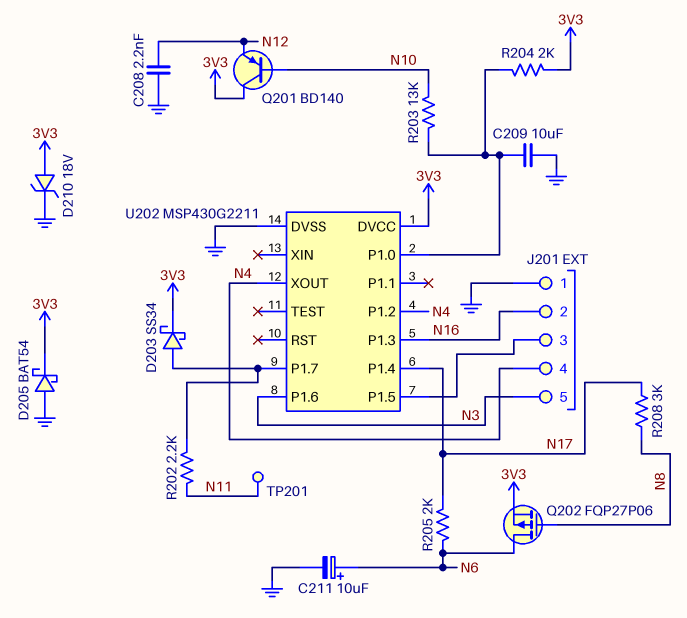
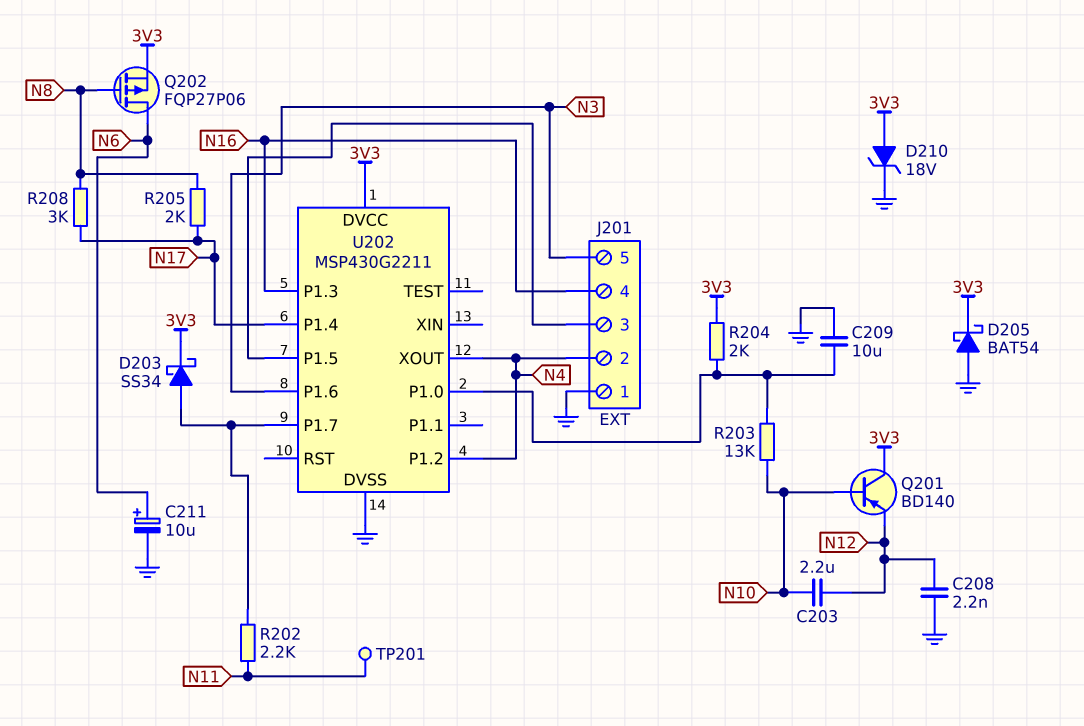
C203: none -> 2.2uF (N10, N12)
J201 pin 2: N16 -> N4
J201 pin 4: N4 -> N16
R205: 2k (N6, N17) -> 2k (N8, N17)

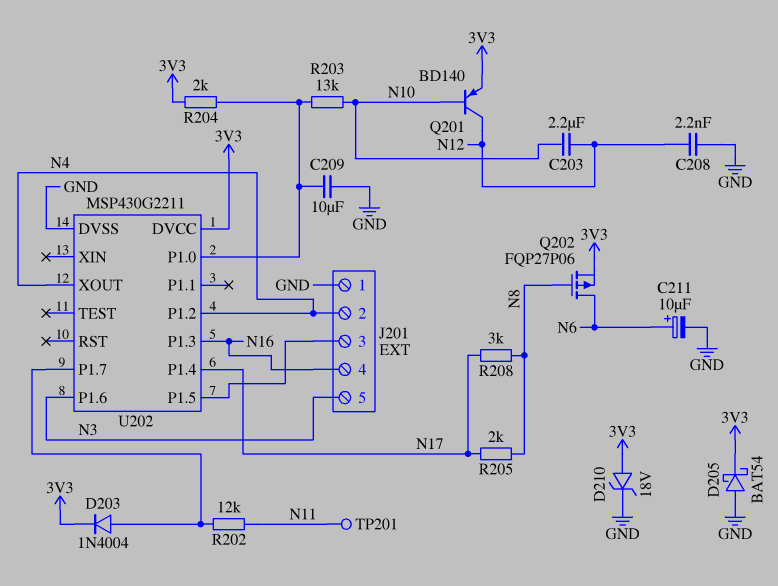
D203: schottky SS34 (A U202/P1.7, K 3V3) -> diode 1N4004 (A U202/P1.7, K 3V3)
Q201: PNP BD140 (B N10, C 3V3, E N12) -> PNP BD140 (B N10, C N12, E 3V3)
R202: 2.2k (N11, U202/P1.7) -> 12k (N11, U202/P1.7)

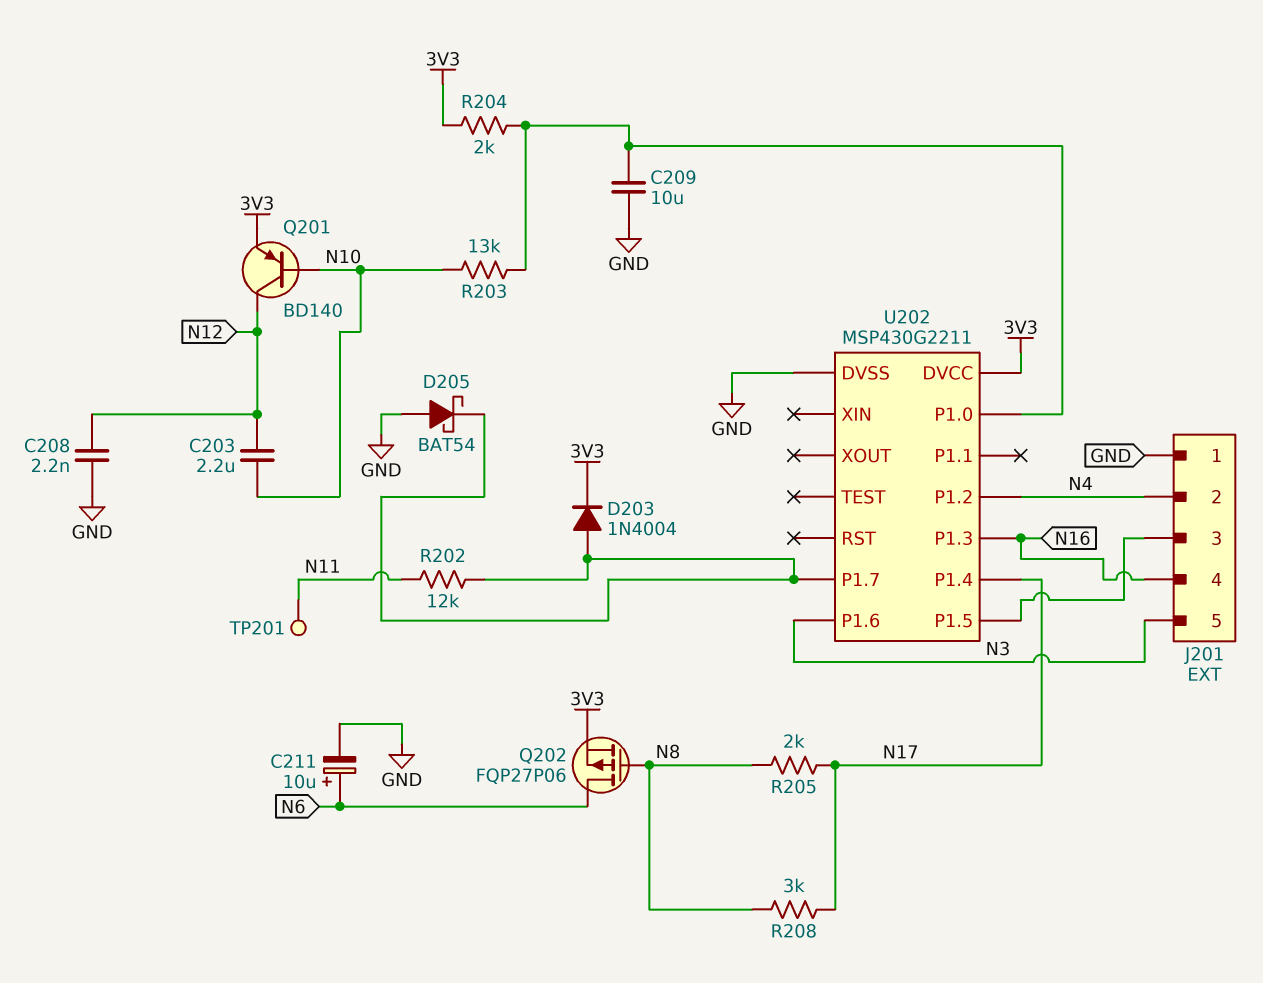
D205: schottky BAT54 (A GND, K 3V3) -> schottky BAT54 (A GND, K U202/P1.7)
D210: zener 18V (A 3V3, K GND) -> none
U202 pin XOUT: N4 -> none

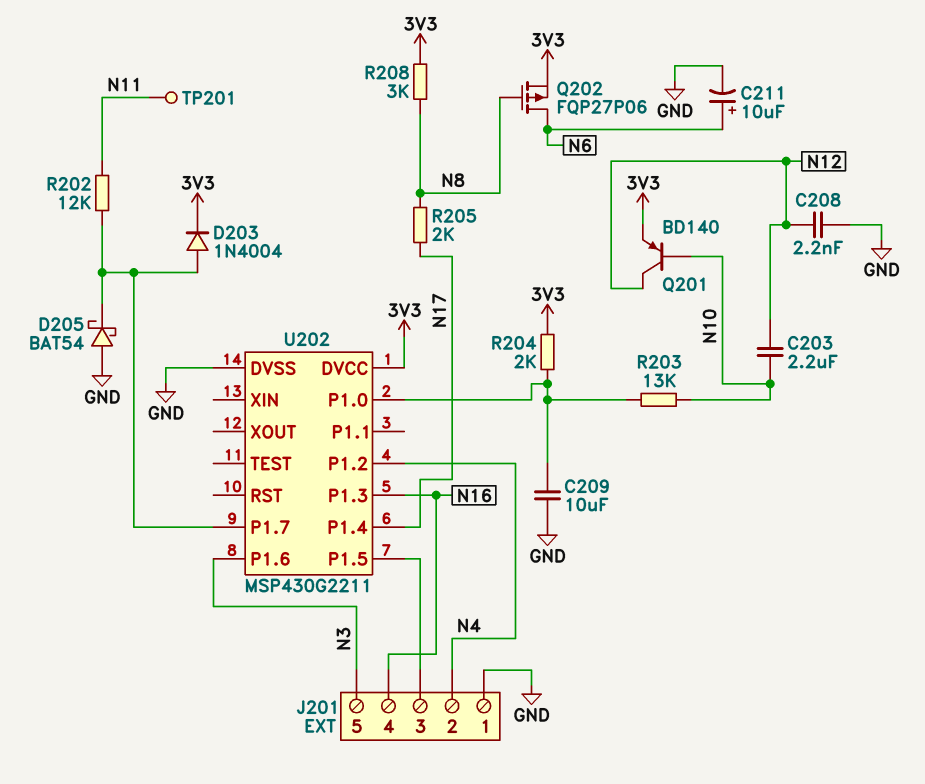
R208: 3k (N8, N17) -> 3k (3V3, N8)

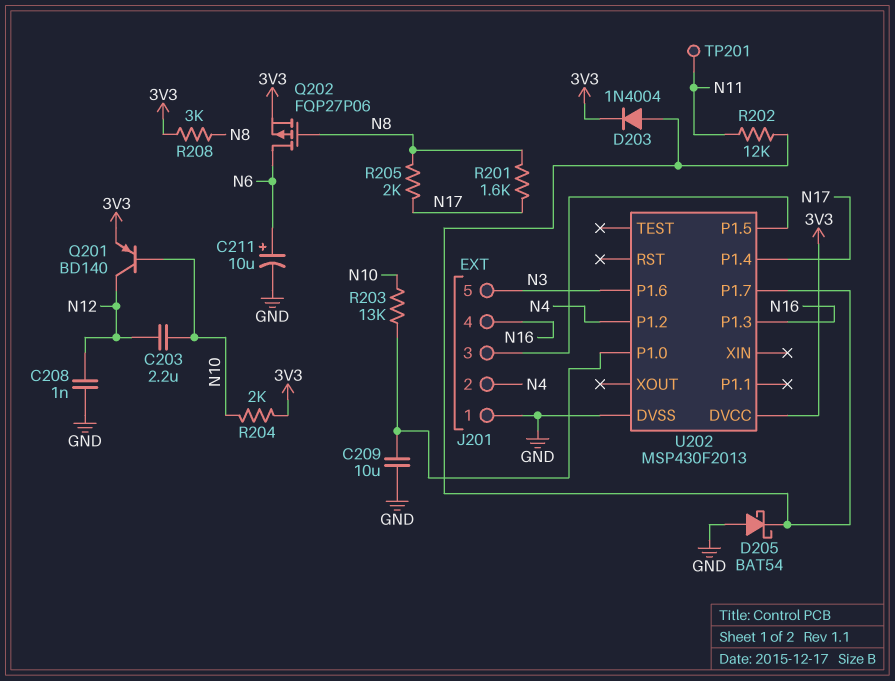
C208: 2.2nF (GND, N12) -> 1nF (GND, N12)
R201: none -> 1.6k (N8, N17)
R204: 2k (3V3, U202/P1.0) -> 2k (3V3, N10)
U202: MSP430G2211 -> MSP430F2013

